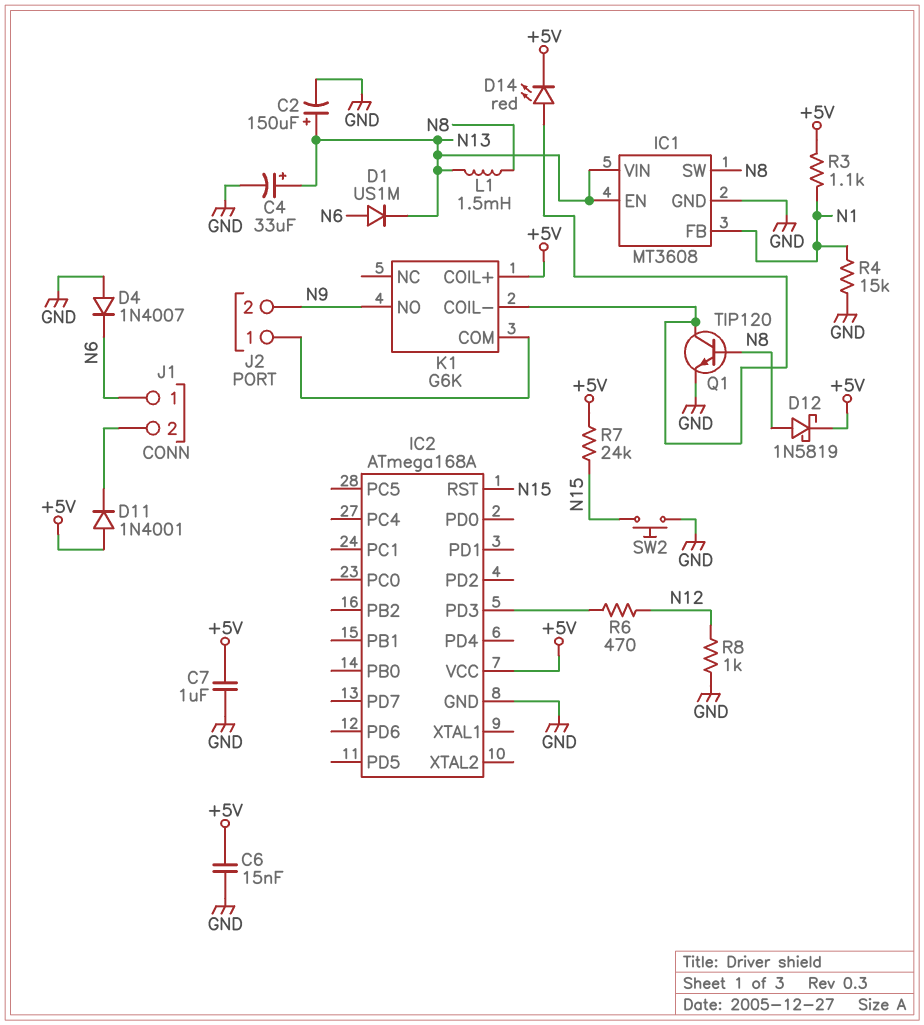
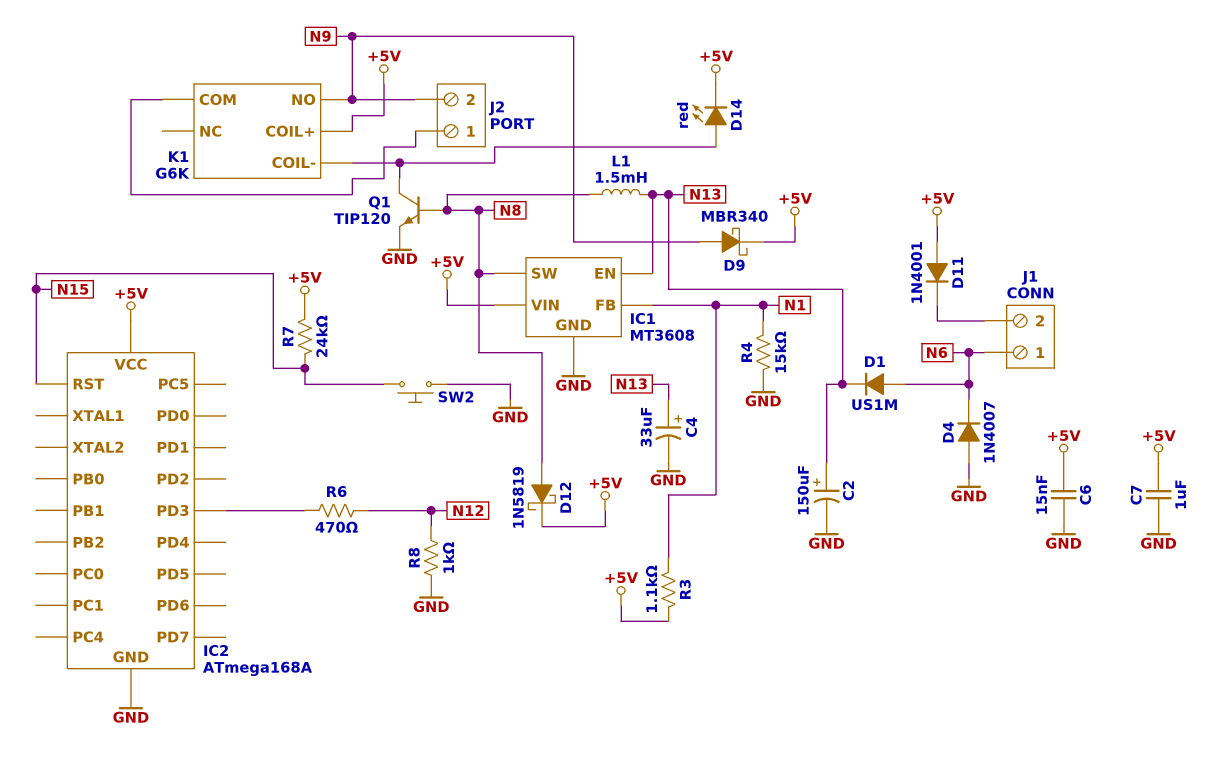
D9: none -> schottky MBR340 (A N9, K +5V)
IC1 pin VIN: N13 -> +5V

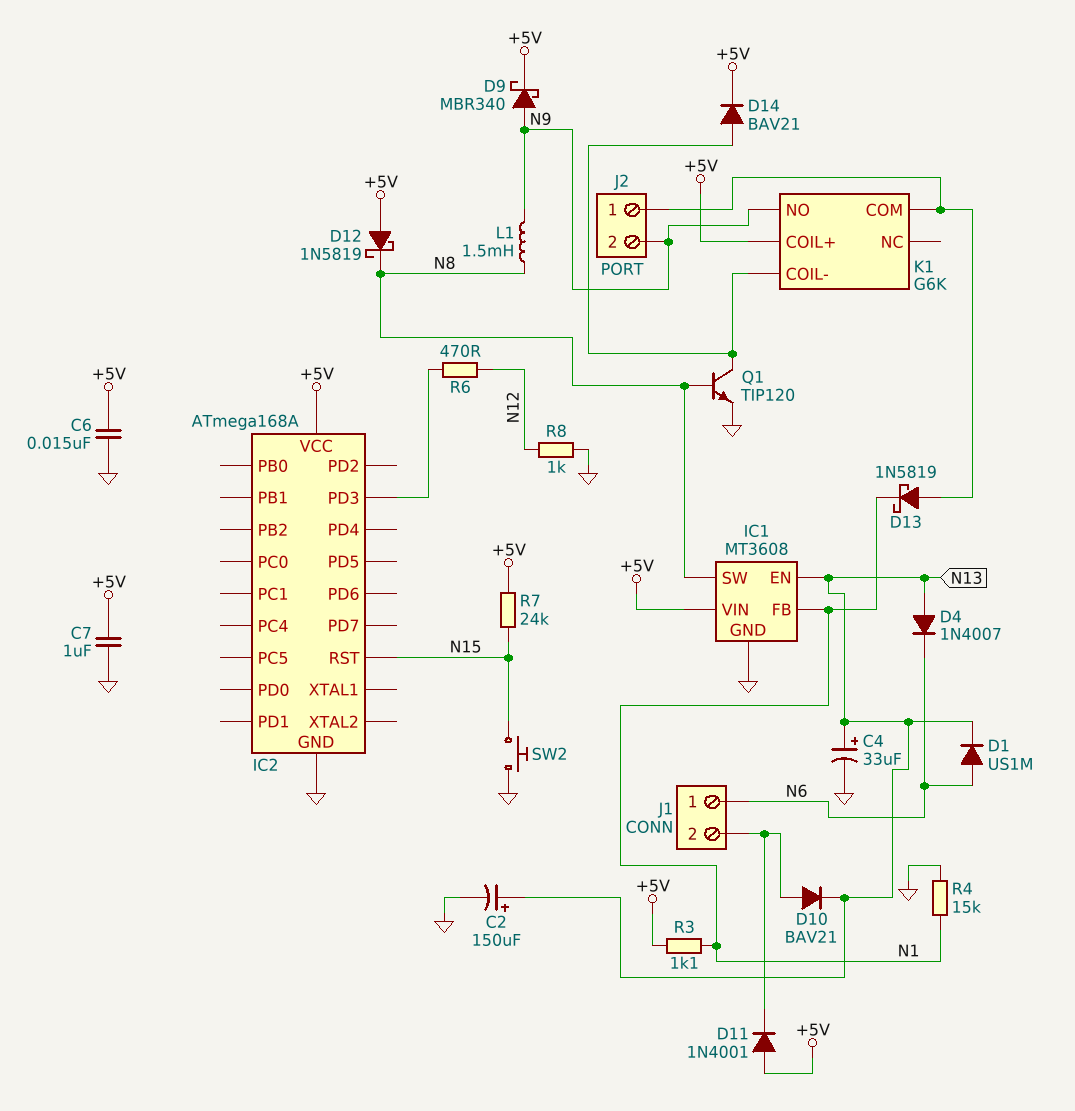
D4: diode 1N4007 (A GND, K N6) -> diode 1N4007 (A N13, K N6)
D10: none -> diode BAV21 (A J1/2, K N13)
D12: schottky 1N5819 (A N8, K +5V) -> schottky 1N5819 (A +5V, K N8)
D13: none -> schottky 1N5819 (A J2/1, K N1)
D14: LED red (A K1/COIL-, K +5V) -> diode BAV21 (A K1/COIL-, K +5V)
L1: 1.5mH (N8, N13) -> 1.5mH (N8, N9)

